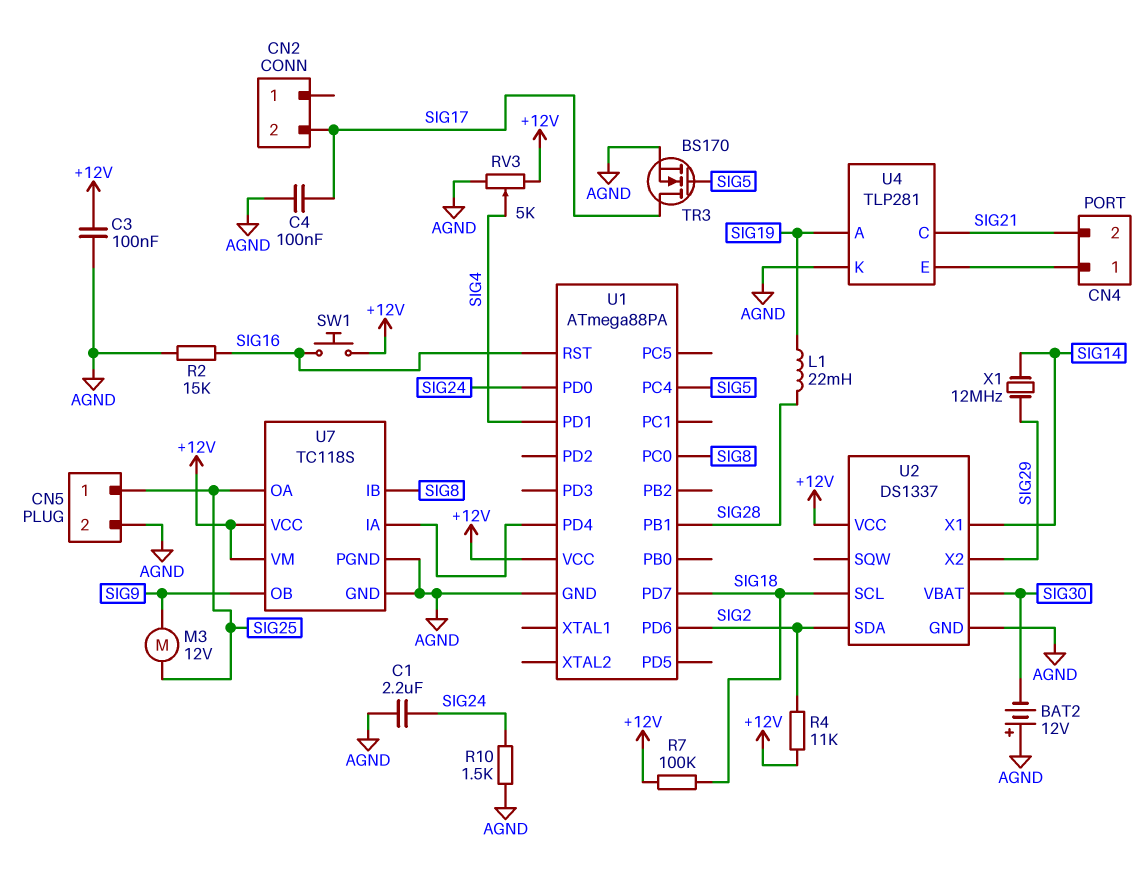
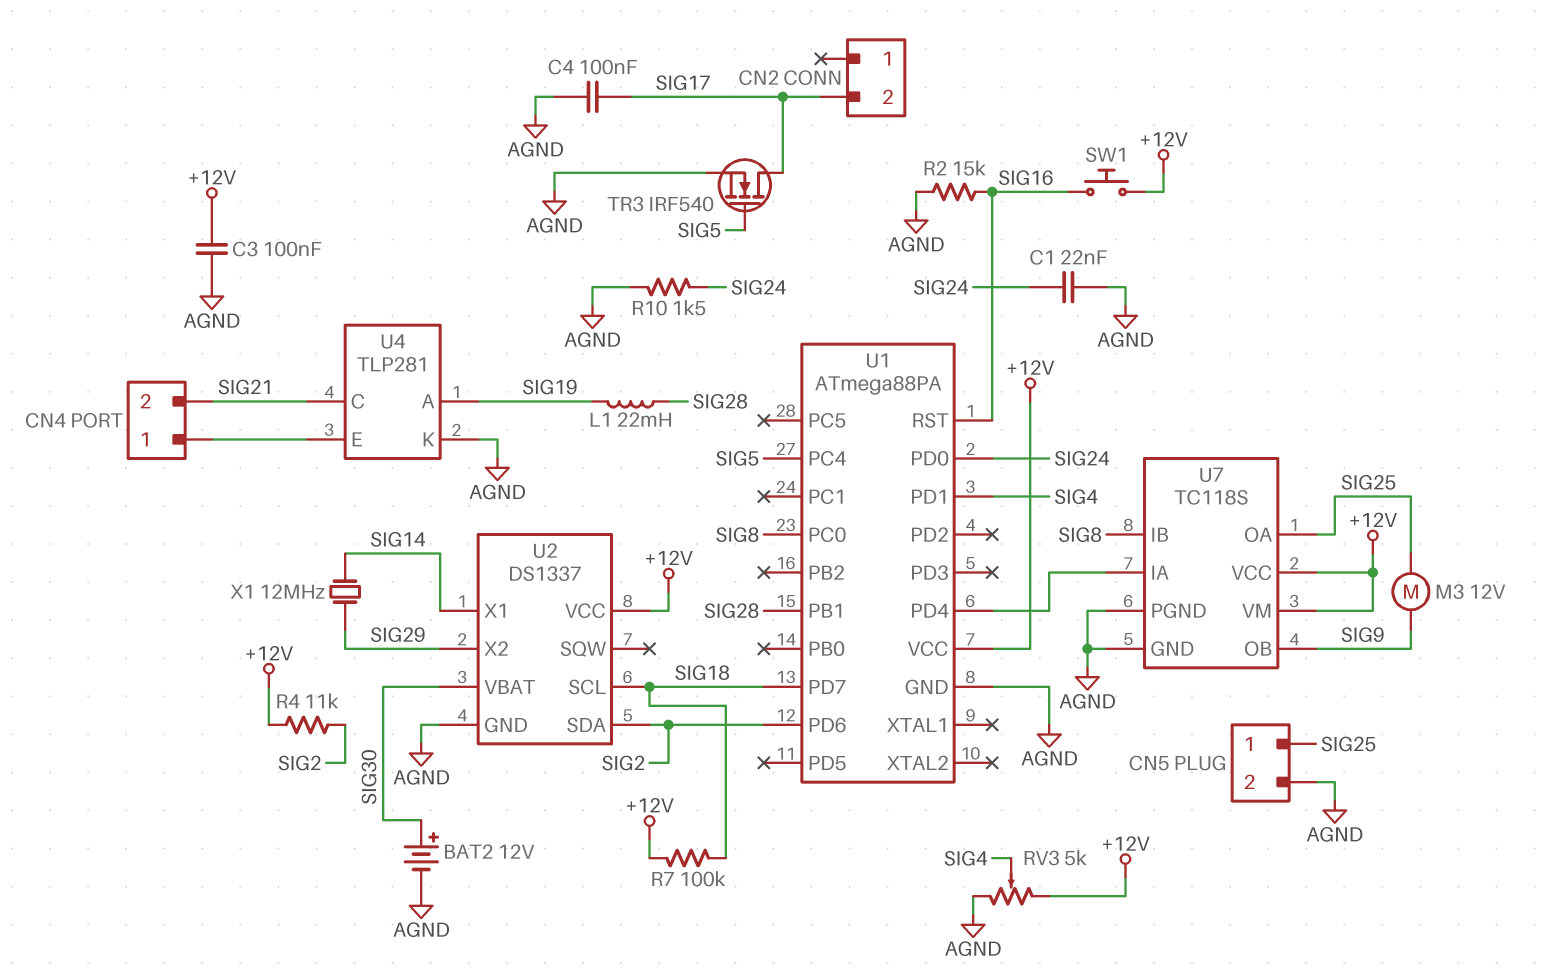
BAT2: 12V (plus AGND, minus SIG30) -> 12V (plus SIG30, minus AGND)
C1: 2.2uF (AGND, SIG24) -> 22nF (AGND, SIG24)
TR3: NMOS BS170 (G SIG5, D SIG17, S AGND) -> NMOS IRF540 (G SIG5, D SIG17, S AGND)

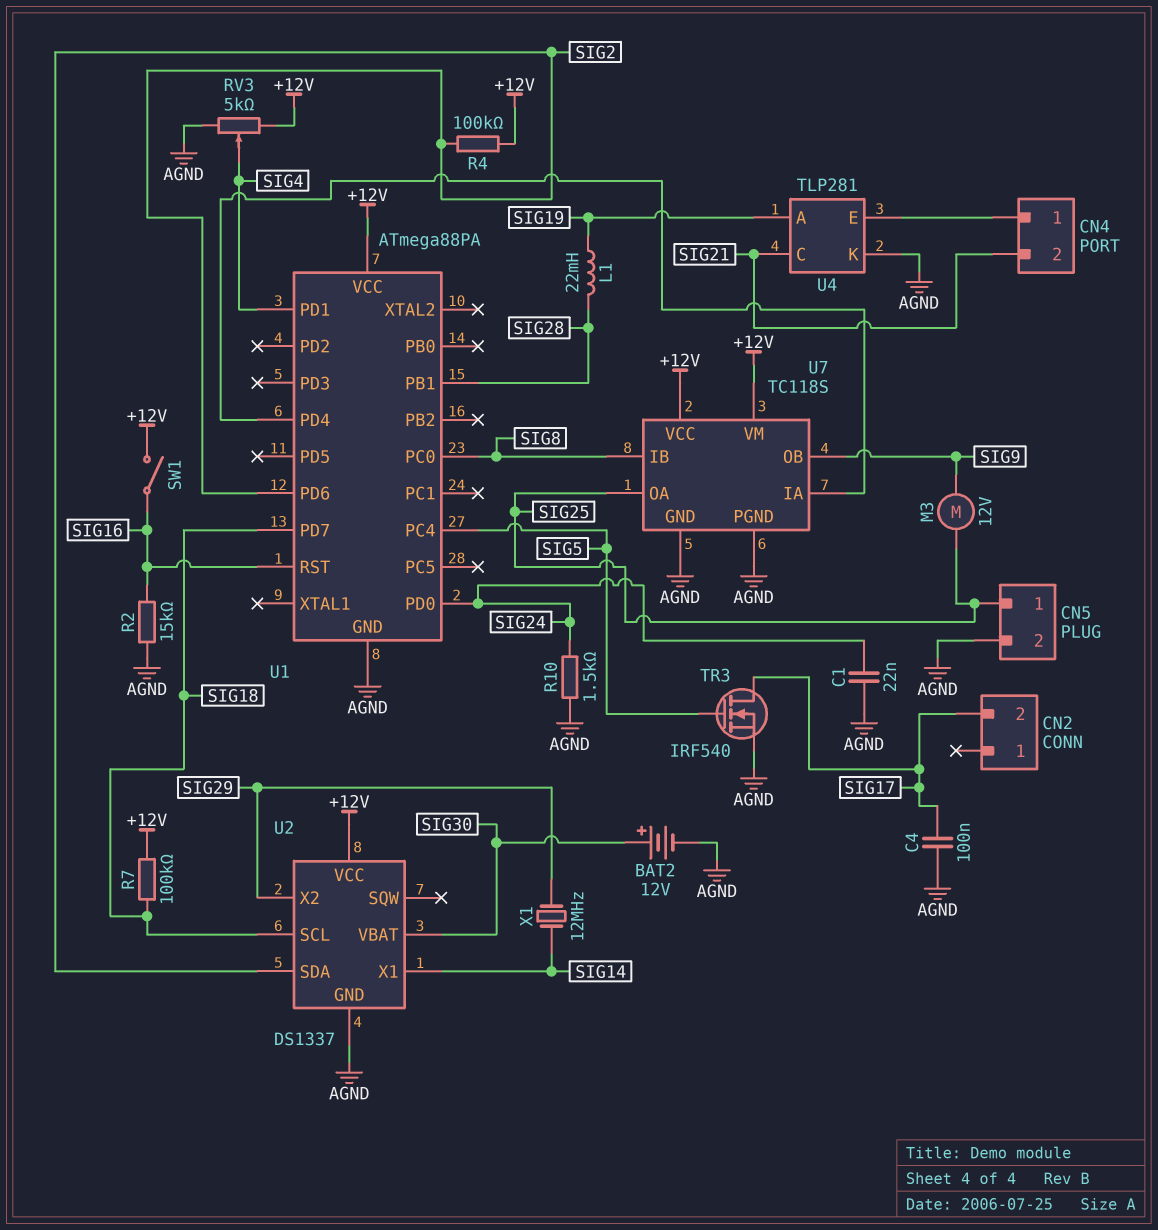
C3: 100nF (+12V, AGND) -> none
R4: 11k (+12V, SIG2) -> 100k (+12V, SIG2)
SW1: button (+12V, SIG16) -> switch (+12V, SIG16)

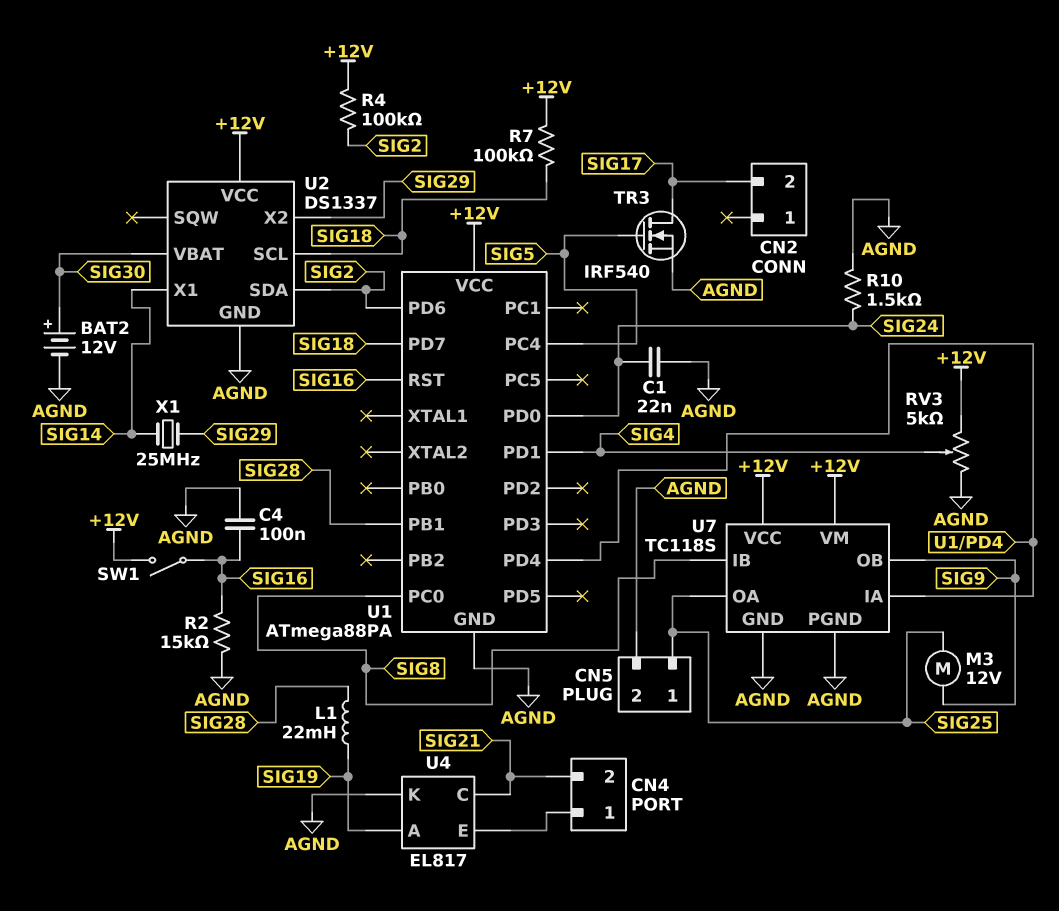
C4: 100nF (AGND, SIG17) -> 100nF (AGND, SIG16)
U4: TLP281 -> EL817
X1: 12MHz (SIG14, SIG29) -> 25MHz (SIG14, SIG29)

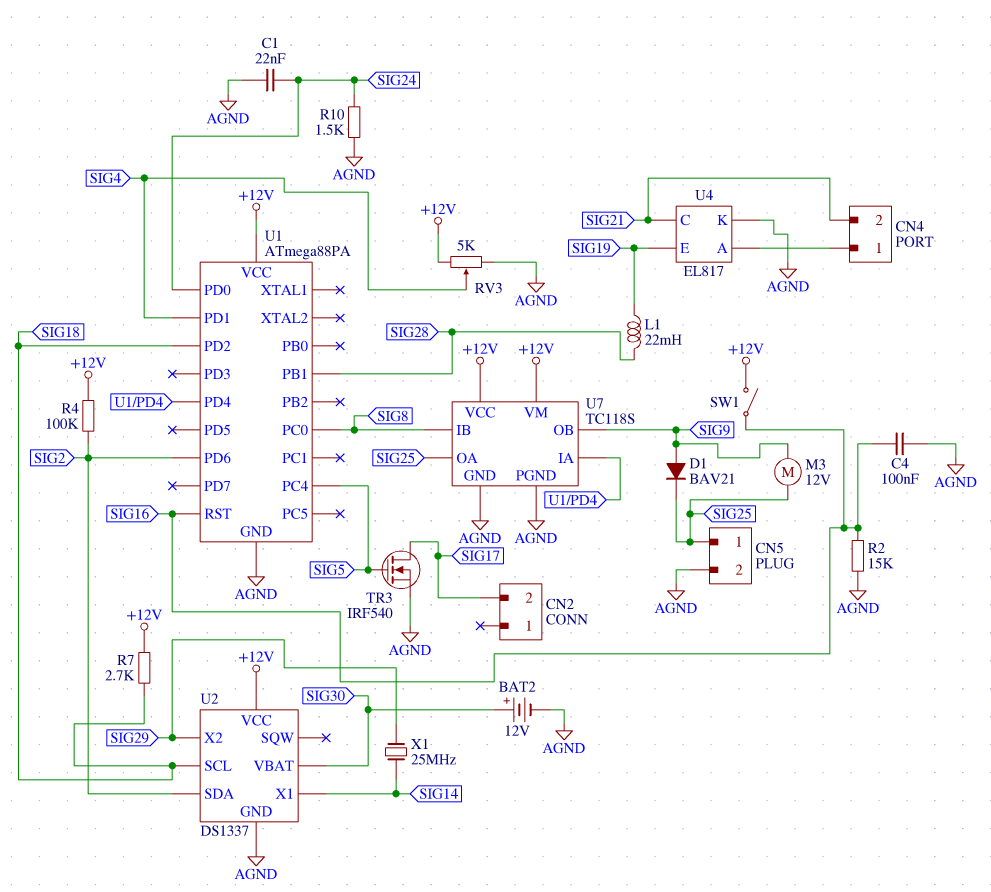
D1: none -> diode BAV21 (A SIG9, K SIG25)
R7: 100k (+12V, SIG18) -> 2.7k (+12V, SIG18)
U1 pin PD2: none -> SIG18
U1 pin PD7: SIG18 -> none
U4 pin A: SIG19 -> CN4/1
U4 pin E: CN4/1 -> SIG19

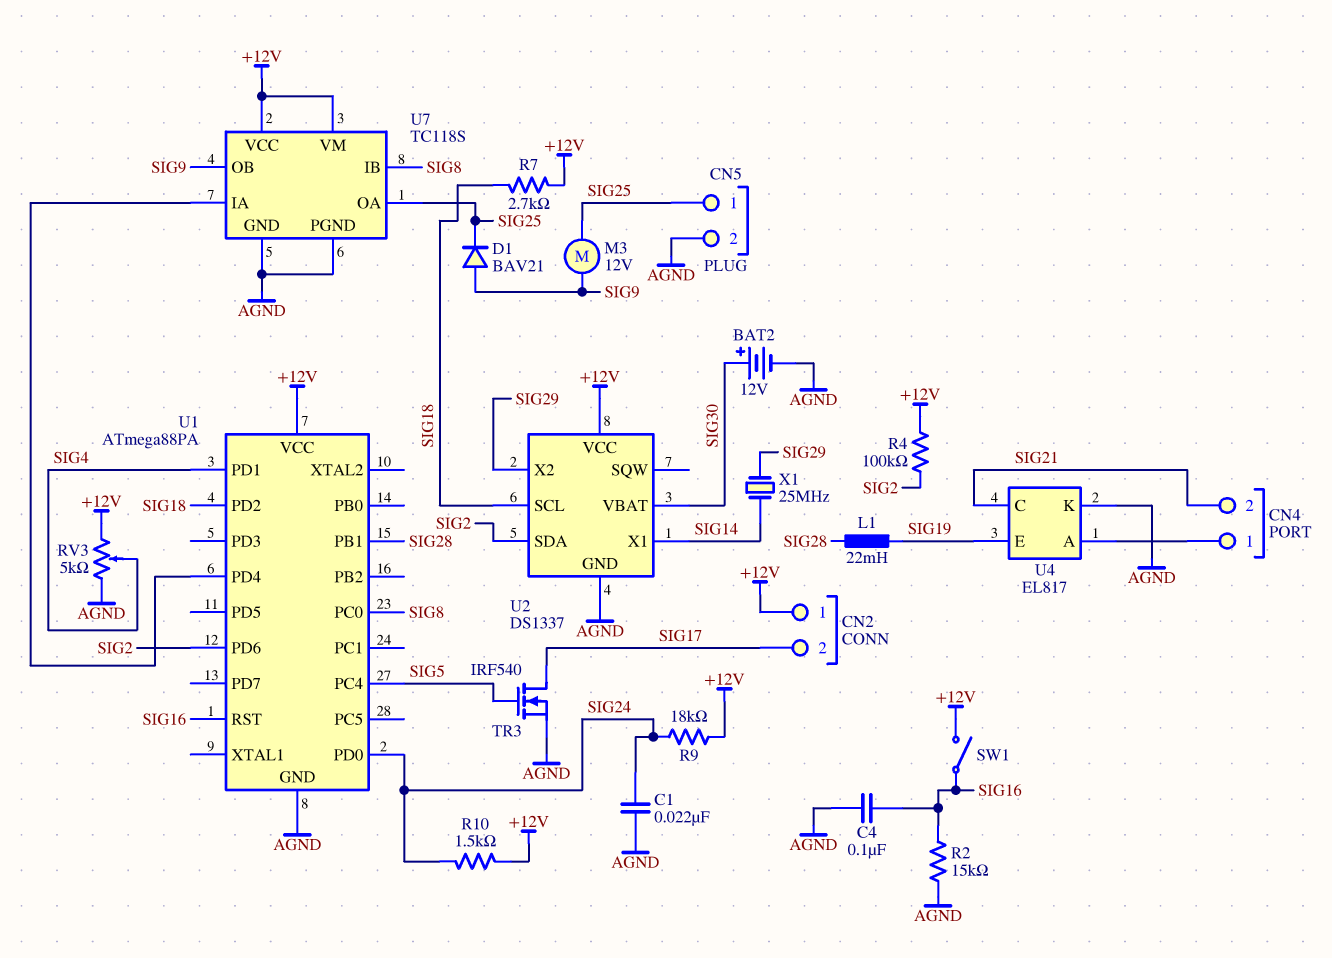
CN2 pin 1: none -> +12V
R9: none -> 18k (+12V, SIG24)
R10: 1.5k (AGND, SIG24) -> 1.5k (+12V, SIG24)

